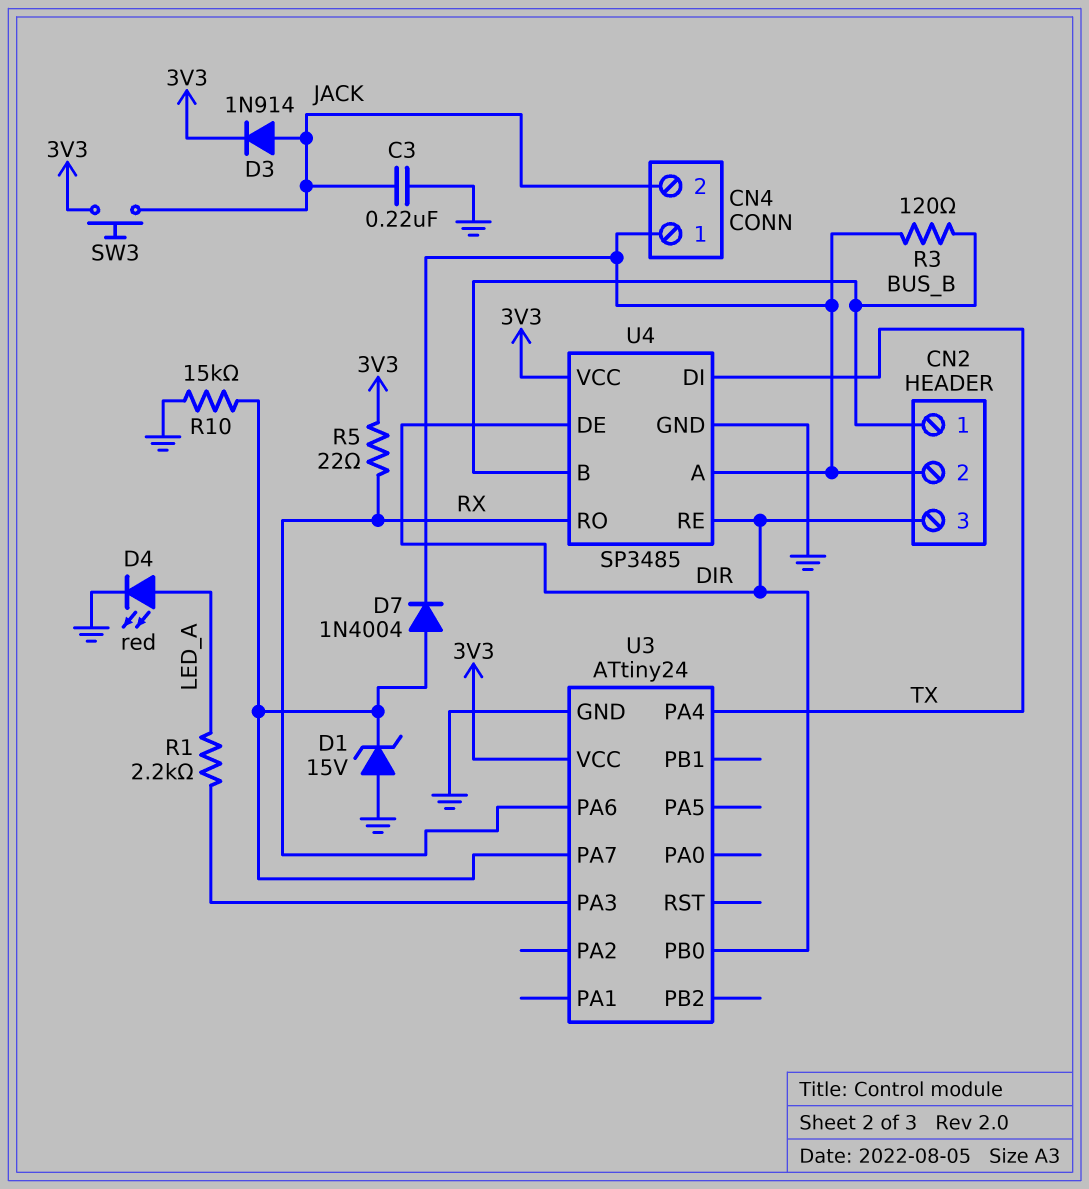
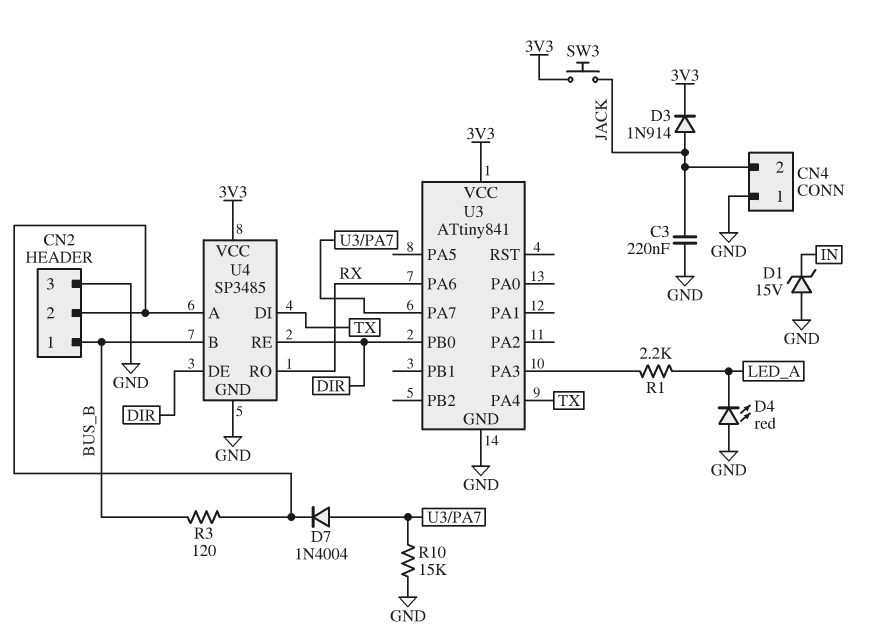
CN2 pin 3: DIR -> GND
CN4 pin 1: CN2/2 -> GND
D1: zener 15V (A GND, K U3/PA7) -> zener 15V (A GND, K IN)
D4: LED red (A LED_A, K GND) -> LED red (A GND, K LED_A)
R5: 22 (3V3, RX) -> none
U3: ATtiny24 -> ATtiny841

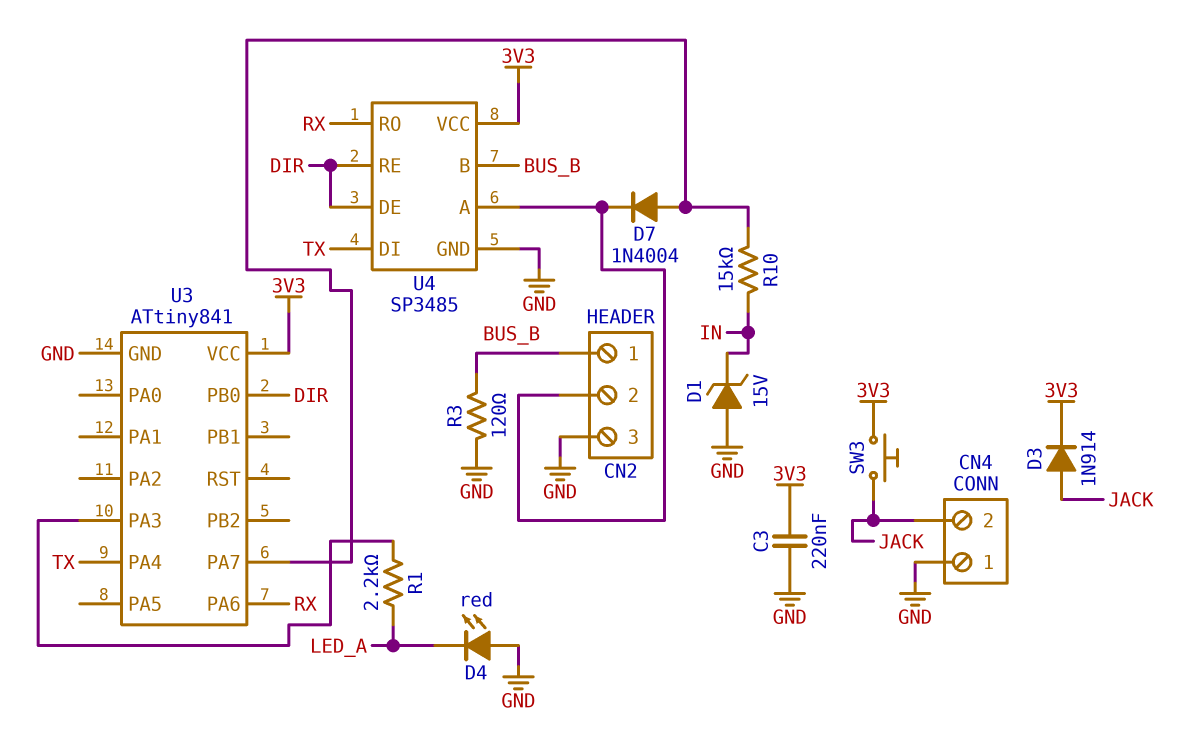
C3: 220nF (GND, JACK) -> 220nF (3V3, GND)
R3: 120 (BUS_B, CN2/2) -> 120 (BUS_B, GND)
R10: 15k (GND, U3/PA7) -> 15k (IN, U3/PA7)

